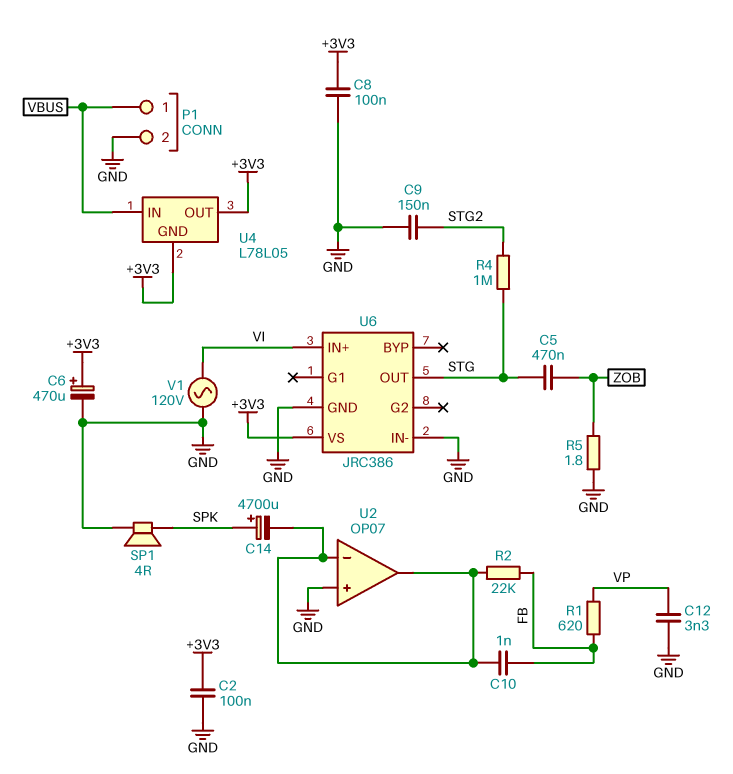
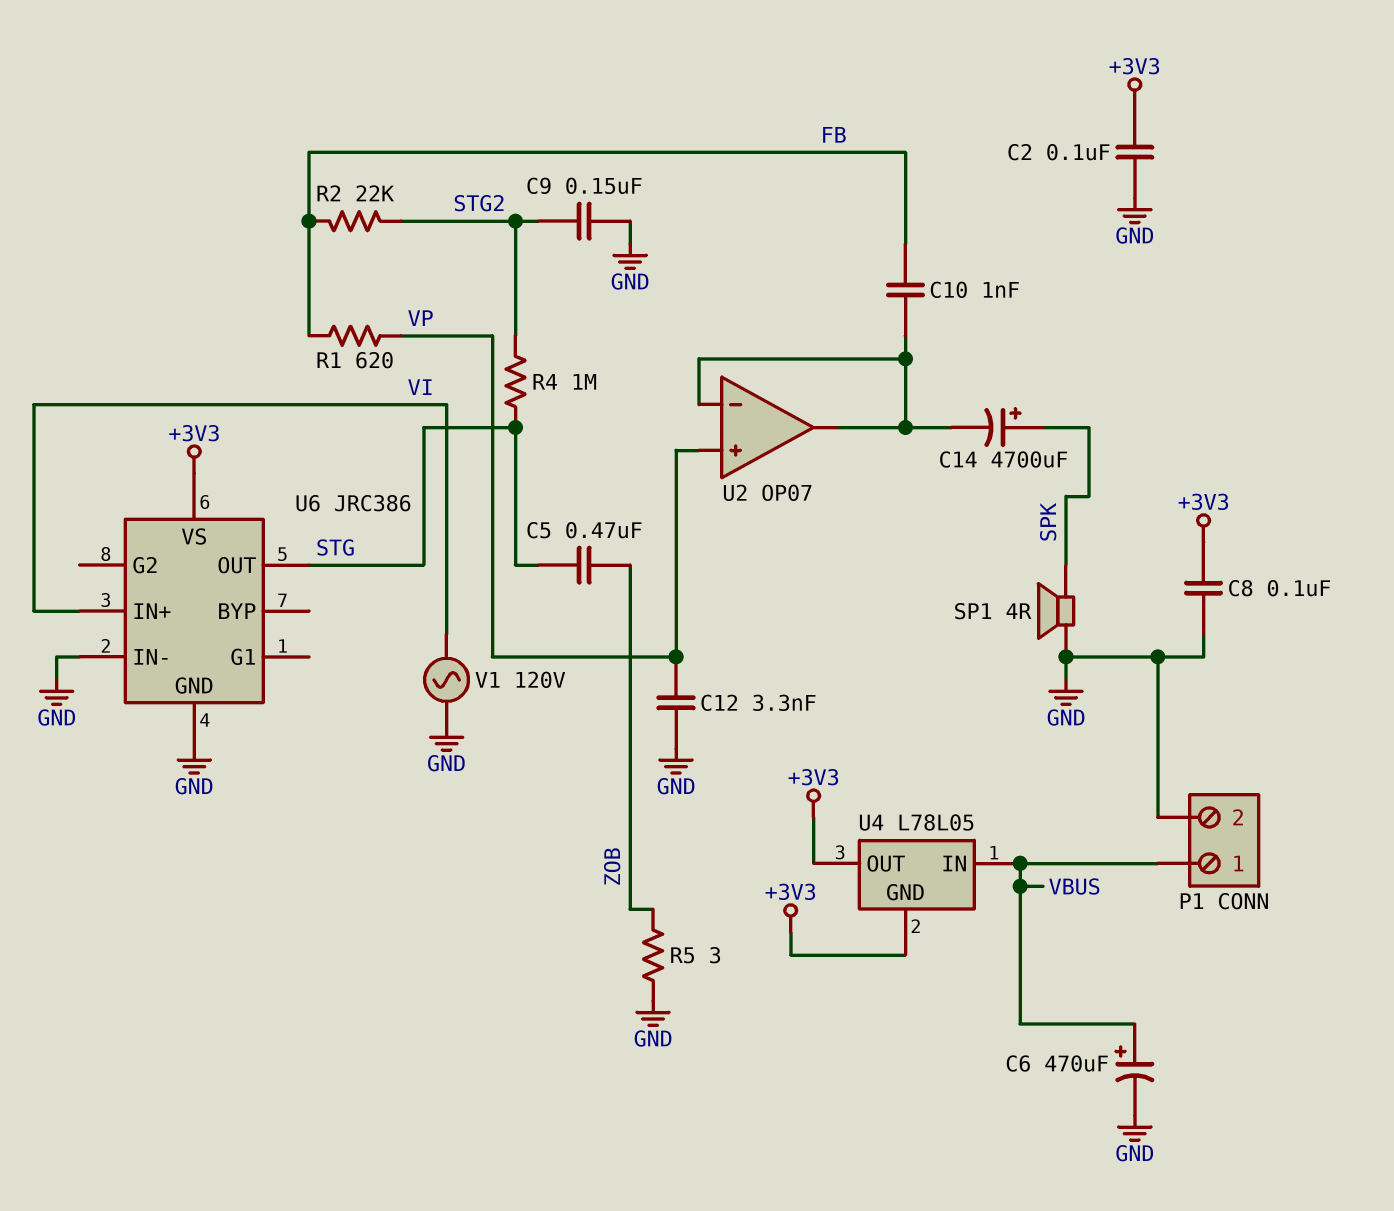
C6: 470uF (plus +3V3, minus GND) -> 470uF (plus VBUS, minus GND)
R2: 22k (FB, U2/in-) -> 22k (FB, STG2)
R5: 1.8 (GND, ZOB) -> 3 (GND, ZOB)
U2 pin in+: GND -> VP

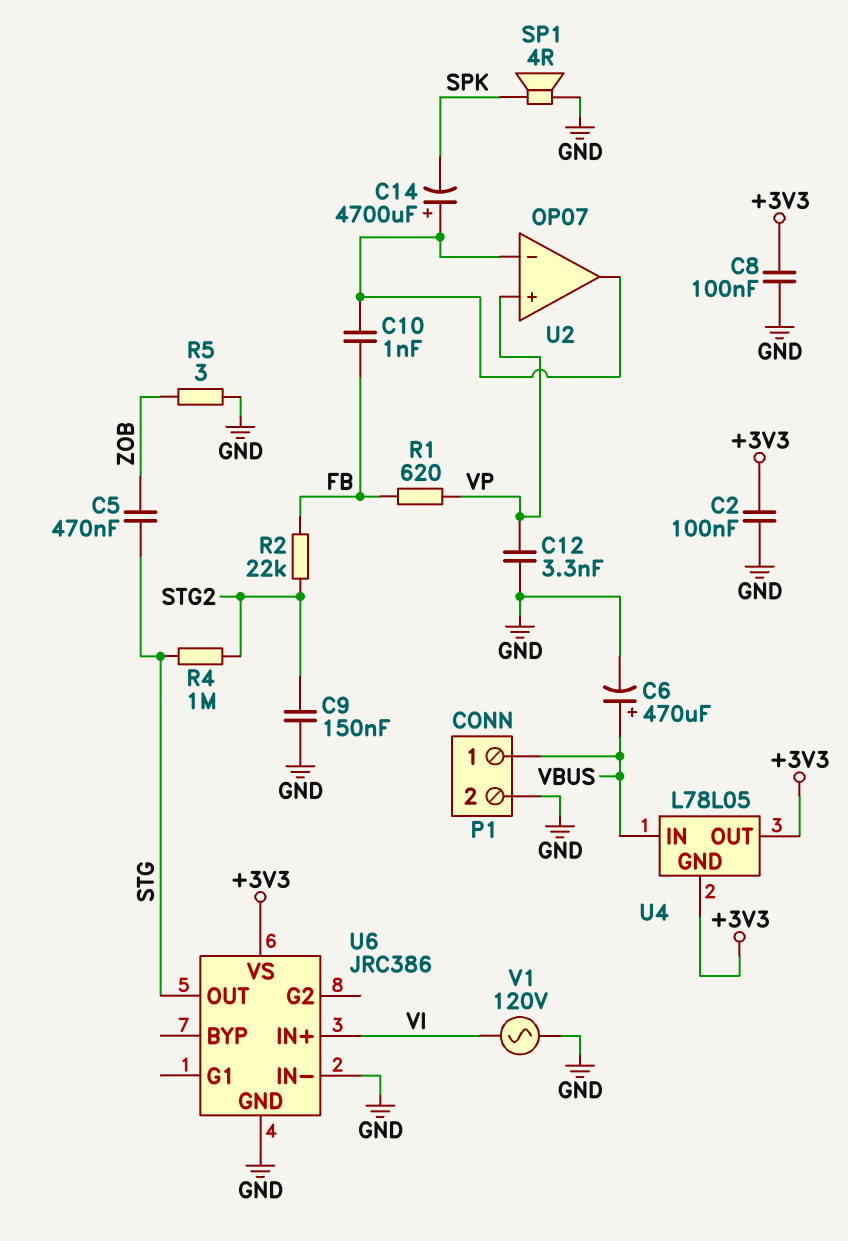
C14: 4700uF (plus SPK, minus U2/in-) -> 4700uF (plus U2/in-, minus SPK)

